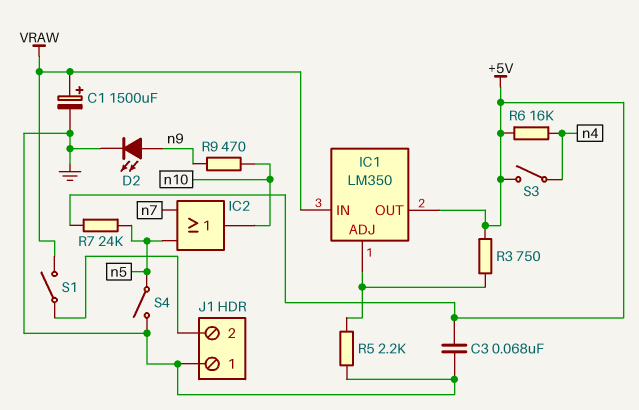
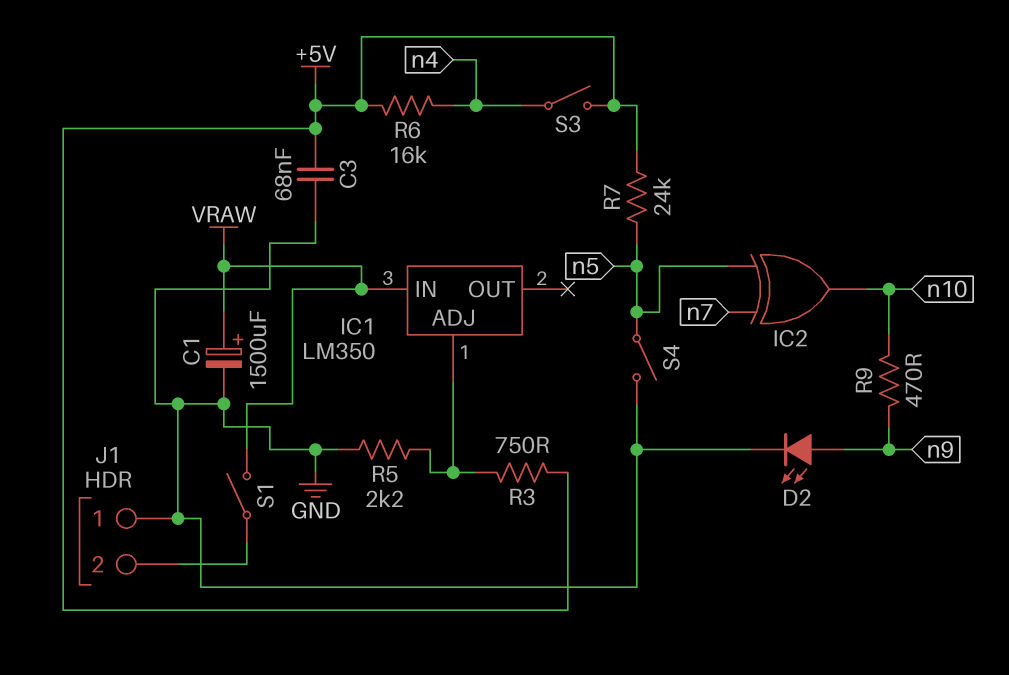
IC1 pin OUT: +5V -> none
IC2: OR (in n5, in n7, out n10) -> XOR (in n5, in n7, out n10)

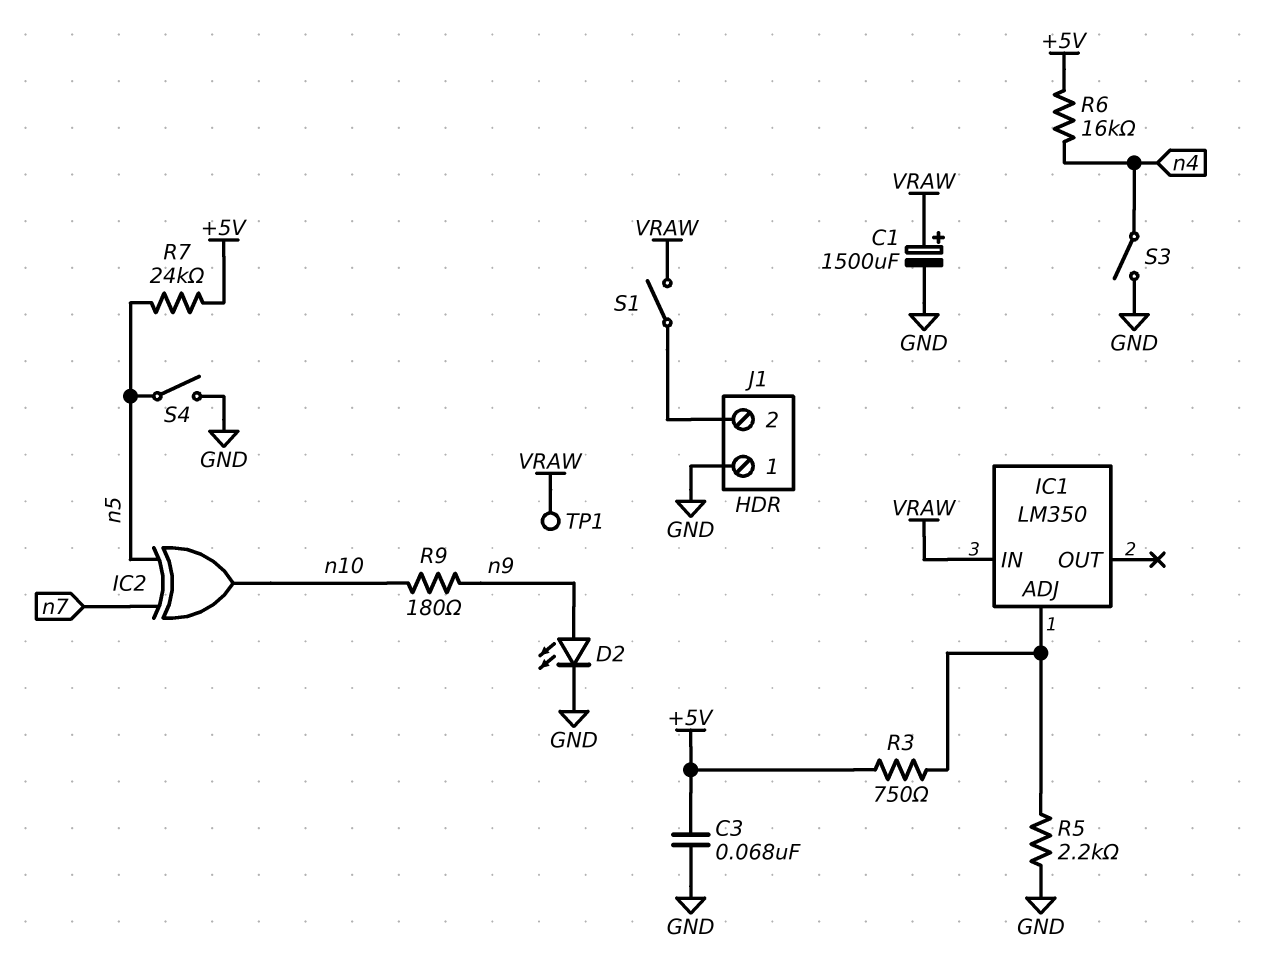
R9: 470 (n9, n10) -> 180 (n9, n10)
S3: switch (+5V, n4) -> switch (GND, n4)
TP1: none -> test point (VRAW)

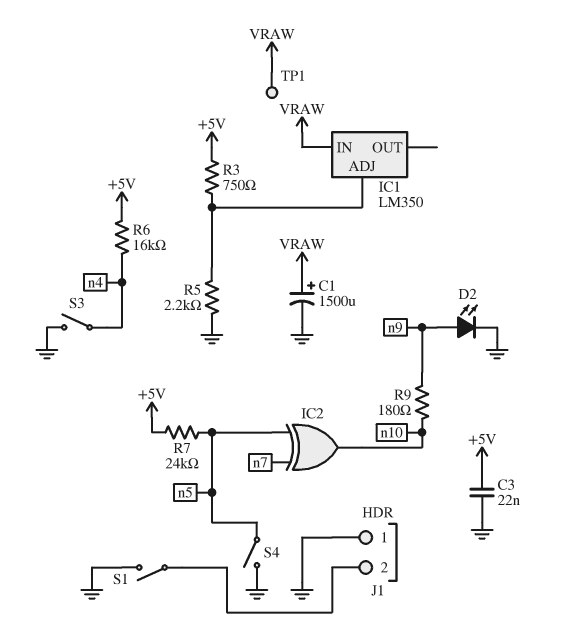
C3: 68nF (+5V, GND) -> 22nF (+5V, GND)
S1: switch (J1/2, VRAW) -> switch (GND, J1/2)

